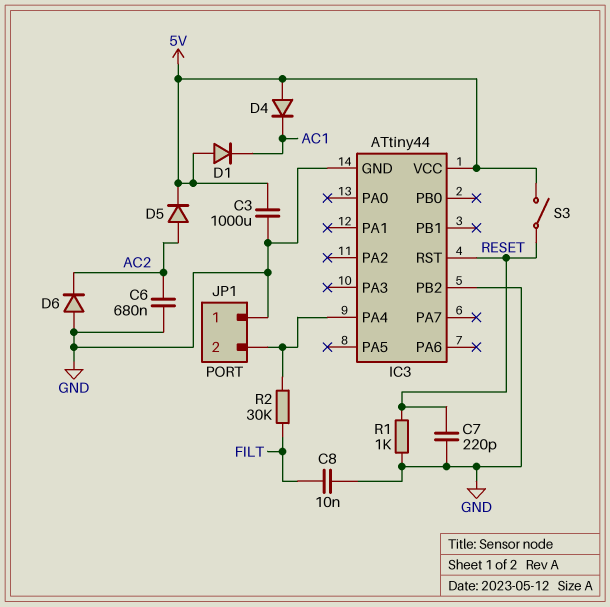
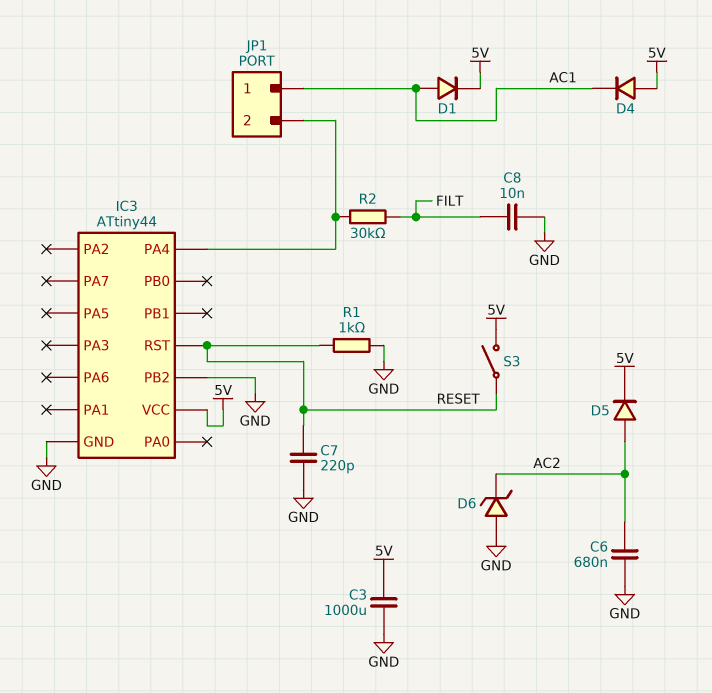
D1: diode (A 5V, K AC1) -> diode (A AC1, K 5V)
D6: diode (A GND, K AC2) -> zener (A GND, K AC2)
JP1 pin 1: GND -> AC1

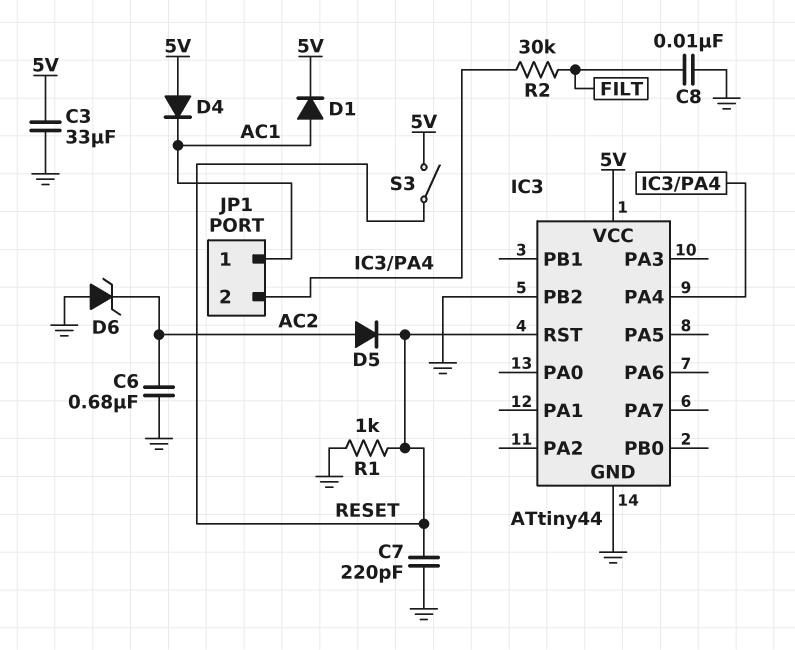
C3: 1000uF (5V, GND) -> 33uF (5V, GND)
D5: diode (A AC2, K 5V) -> diode (A AC2, K RESET)

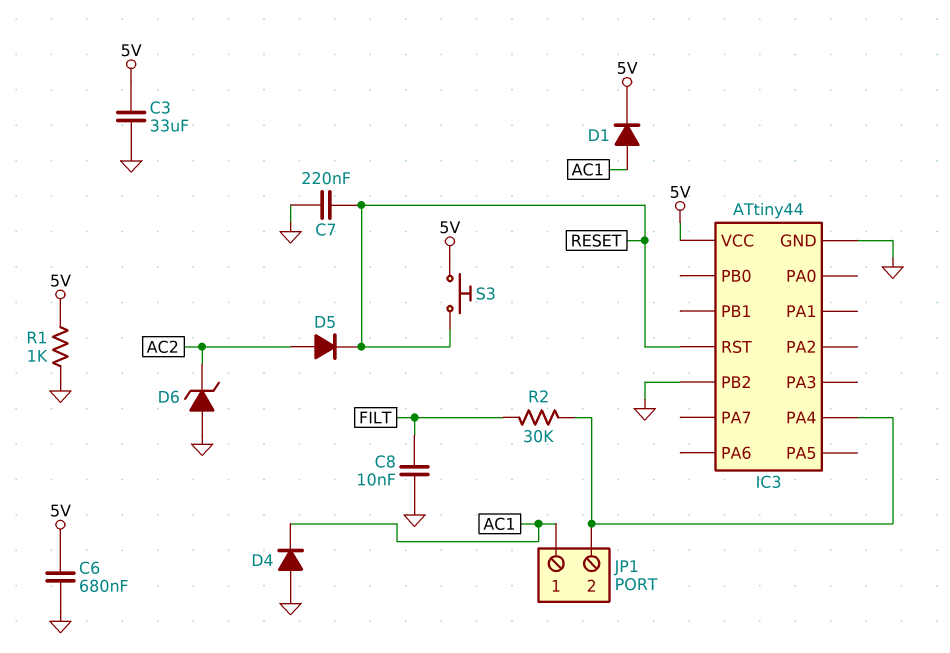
C6: 680nF (AC2, GND) -> 680nF (5V, GND)
C7: 220pF (GND, RESET) -> 220nF (GND, RESET)
D4: diode (A 5V, K AC1) -> diode (A GND, K AC1)
R1: 1k (GND, RESET) -> 1k (5V, GND)
S3: switch (5V, RESET) -> button (5V, RESET)

